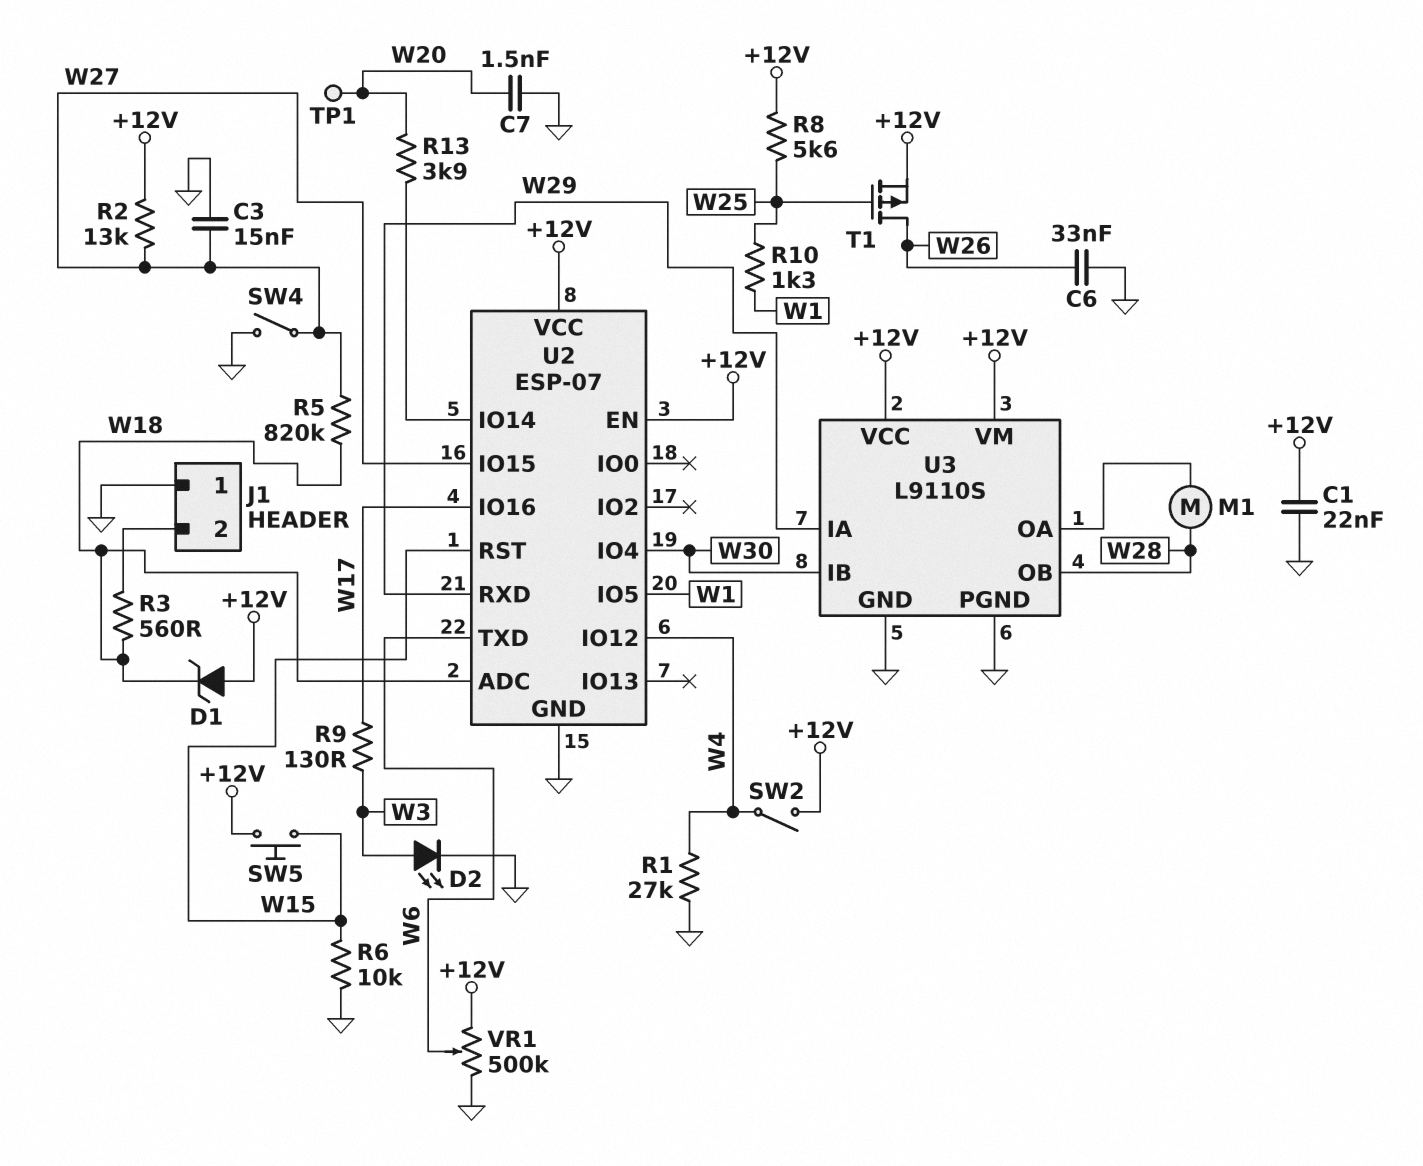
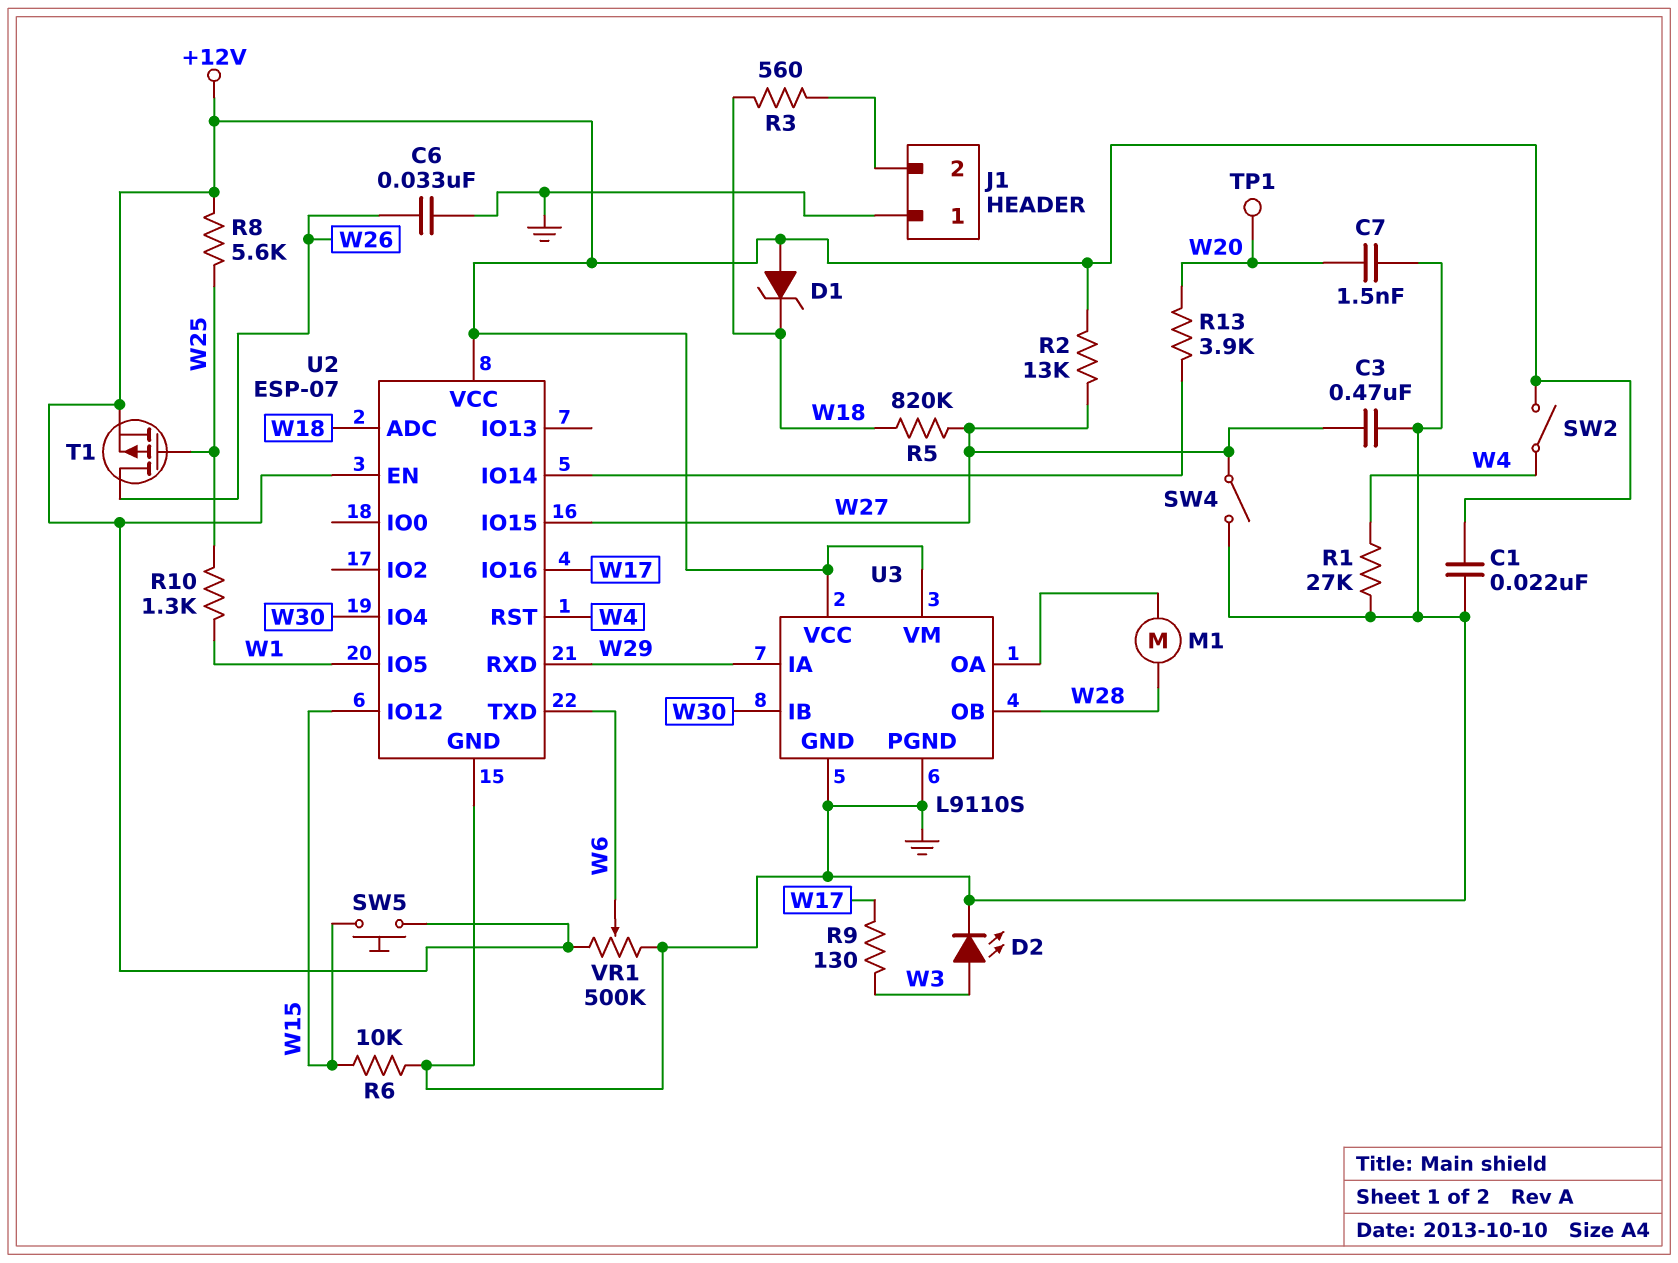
C3: 15nF (GND, W27) -> 470nF (GND, W27)
U2 pin IO12: W4 -> W15
U2 pin RST: W15 -> W4

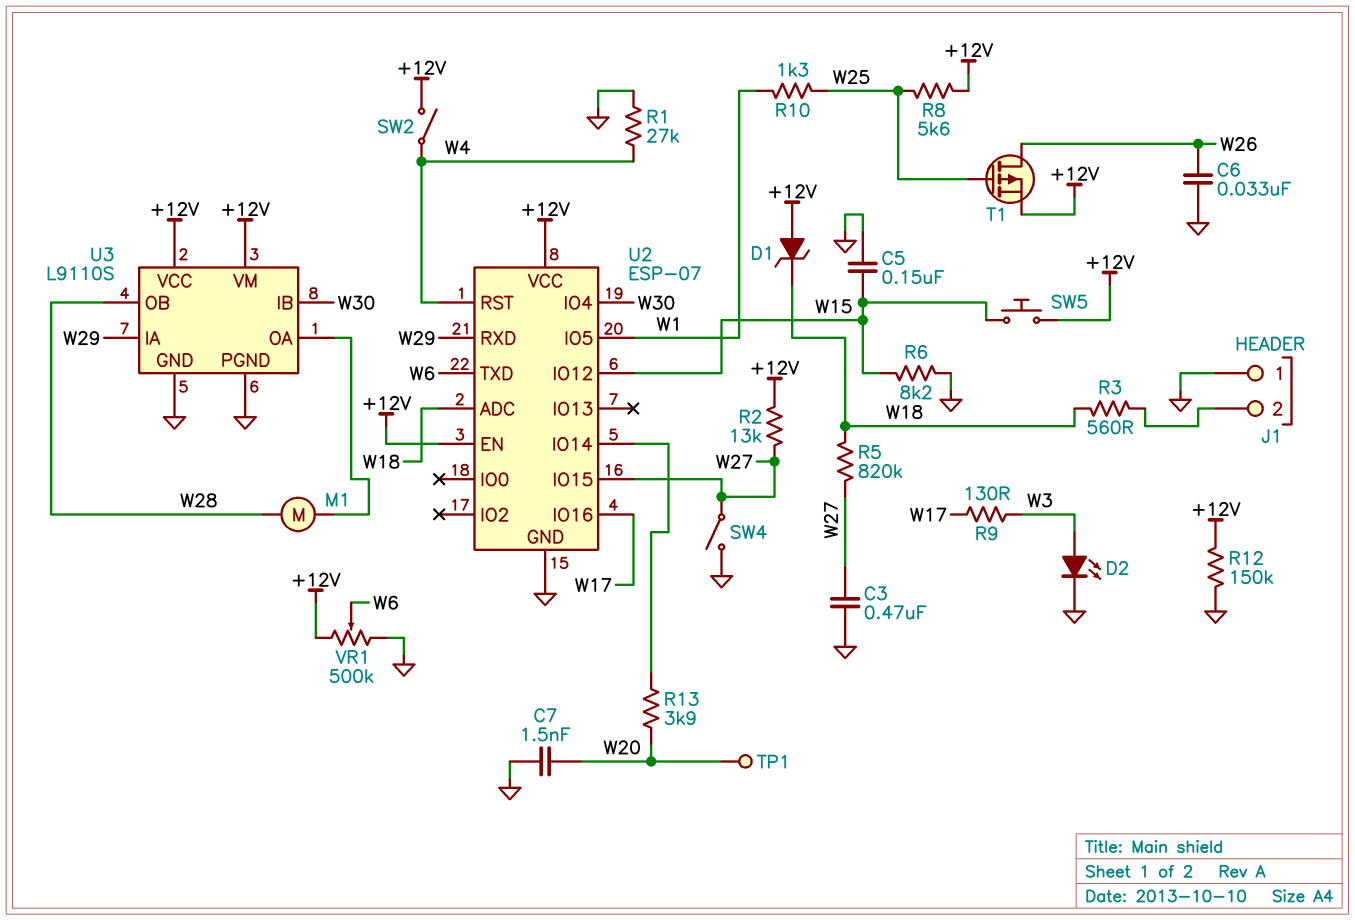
C1: 22nF (+12V, GND) -> none
C5: none -> 150nF (GND, W15)
R6: 10k (GND, W15) -> 8.2k (GND, W15)
R12: none -> 150k (+12V, GND)

